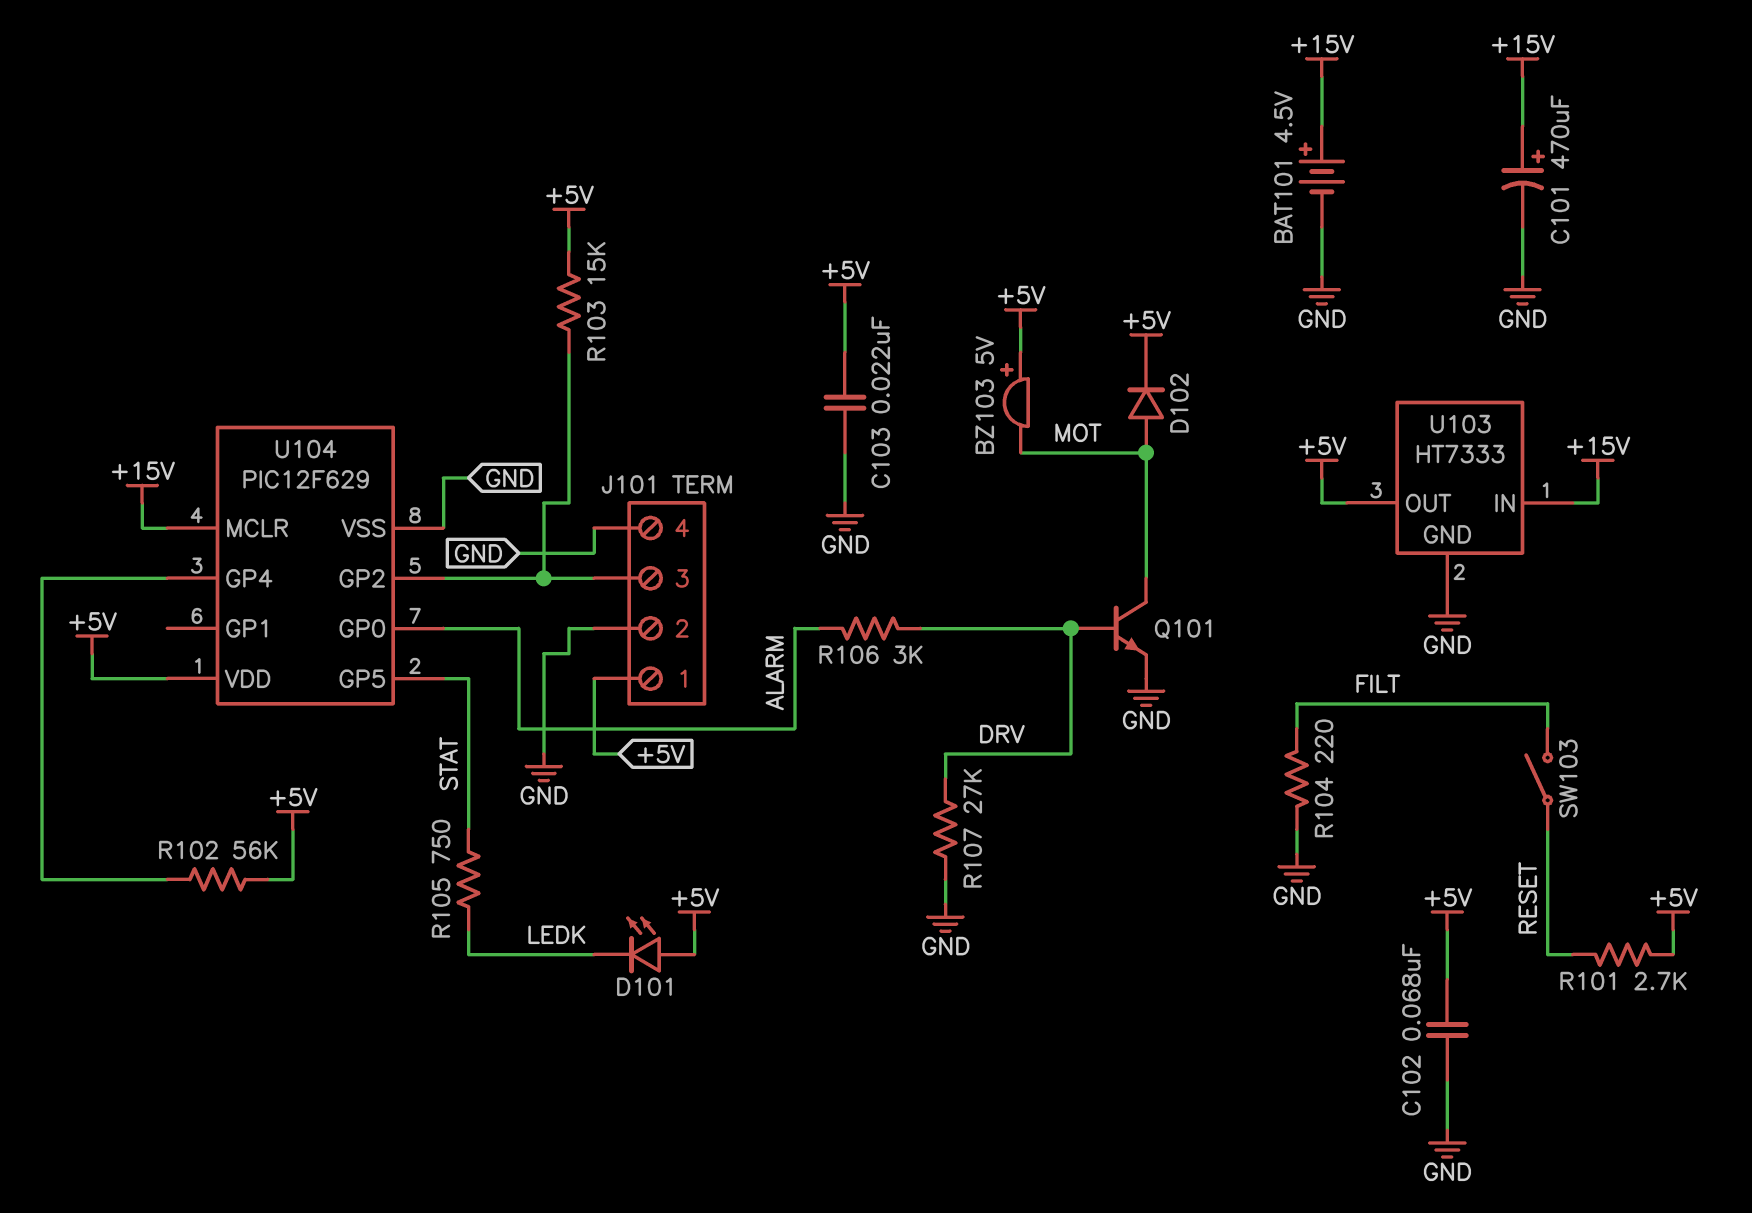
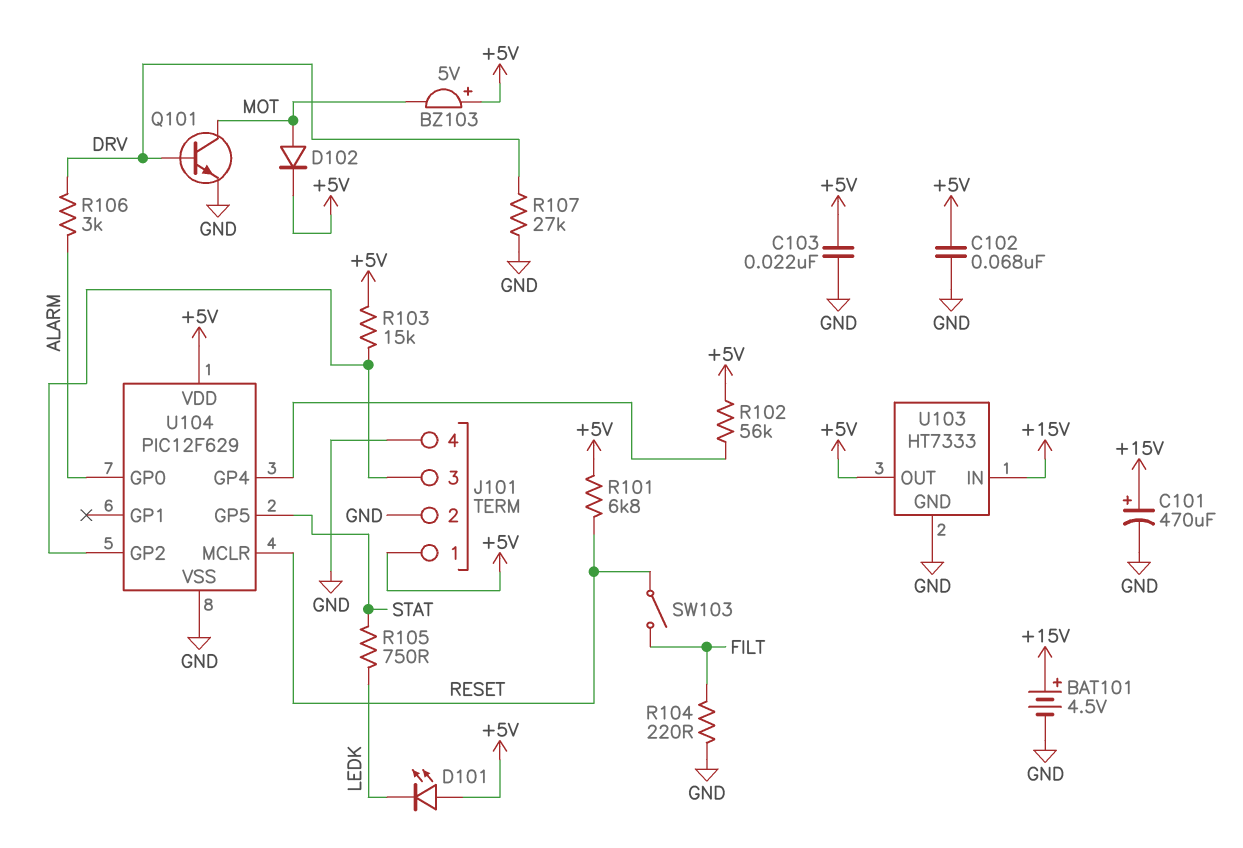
R101: 2.7k (+5V, RESET) -> 6.8k (+5V, RESET)
U104 pin MCLR: +15V -> RESET

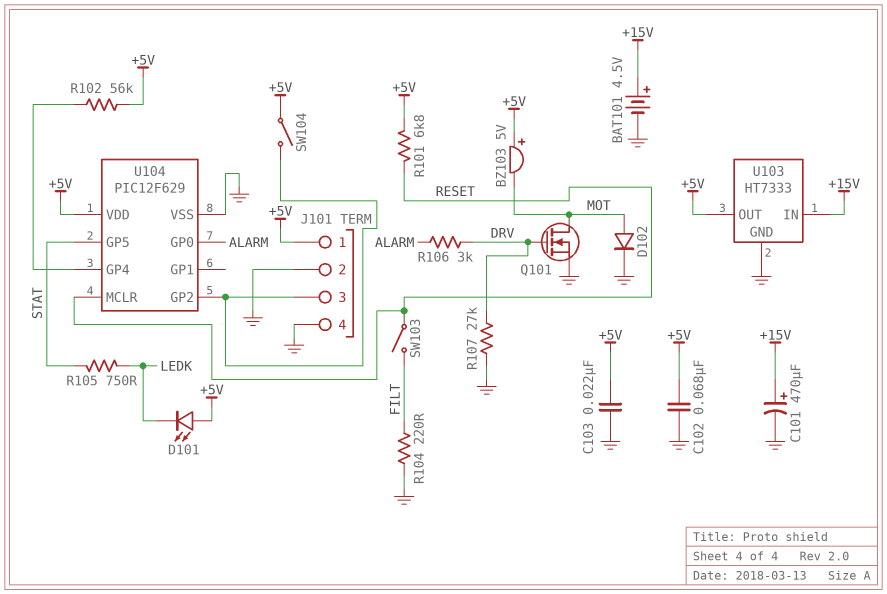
D102: diode (A MOT, K +5V) -> diode (A MOT, K GND)
Q101: NPN (B DRV, C MOT, E GND) -> NMOS (G DRV, D MOT, S GND)
R103: 15k (+5V, J101/3) -> none
SW104: none -> switch (+5V, J101/3)

